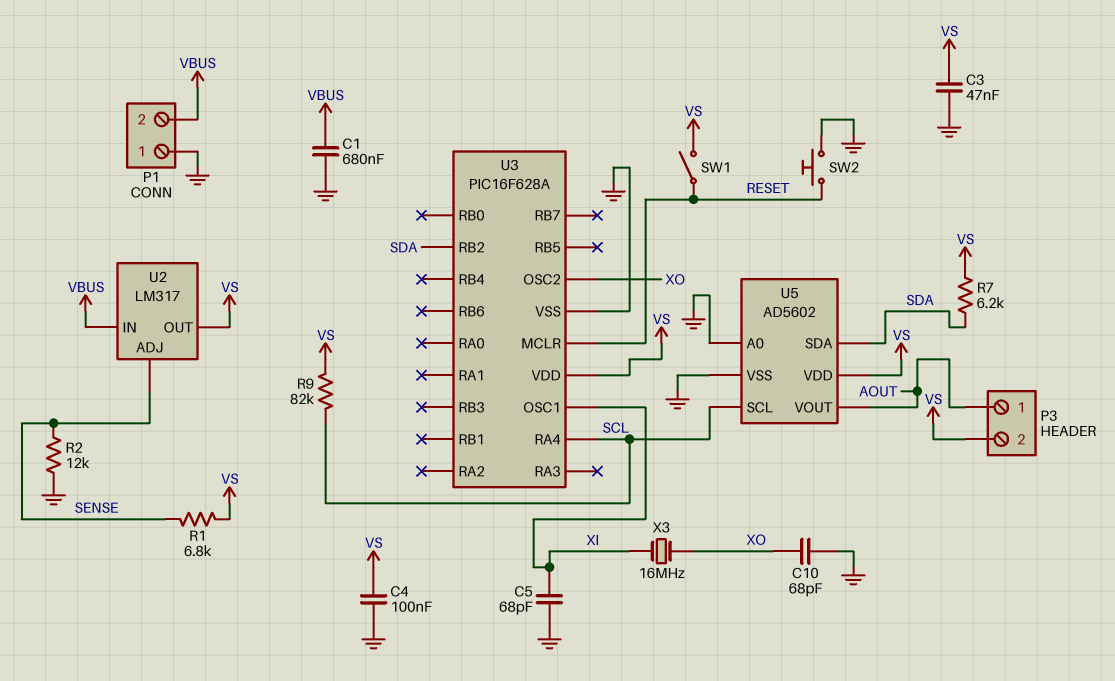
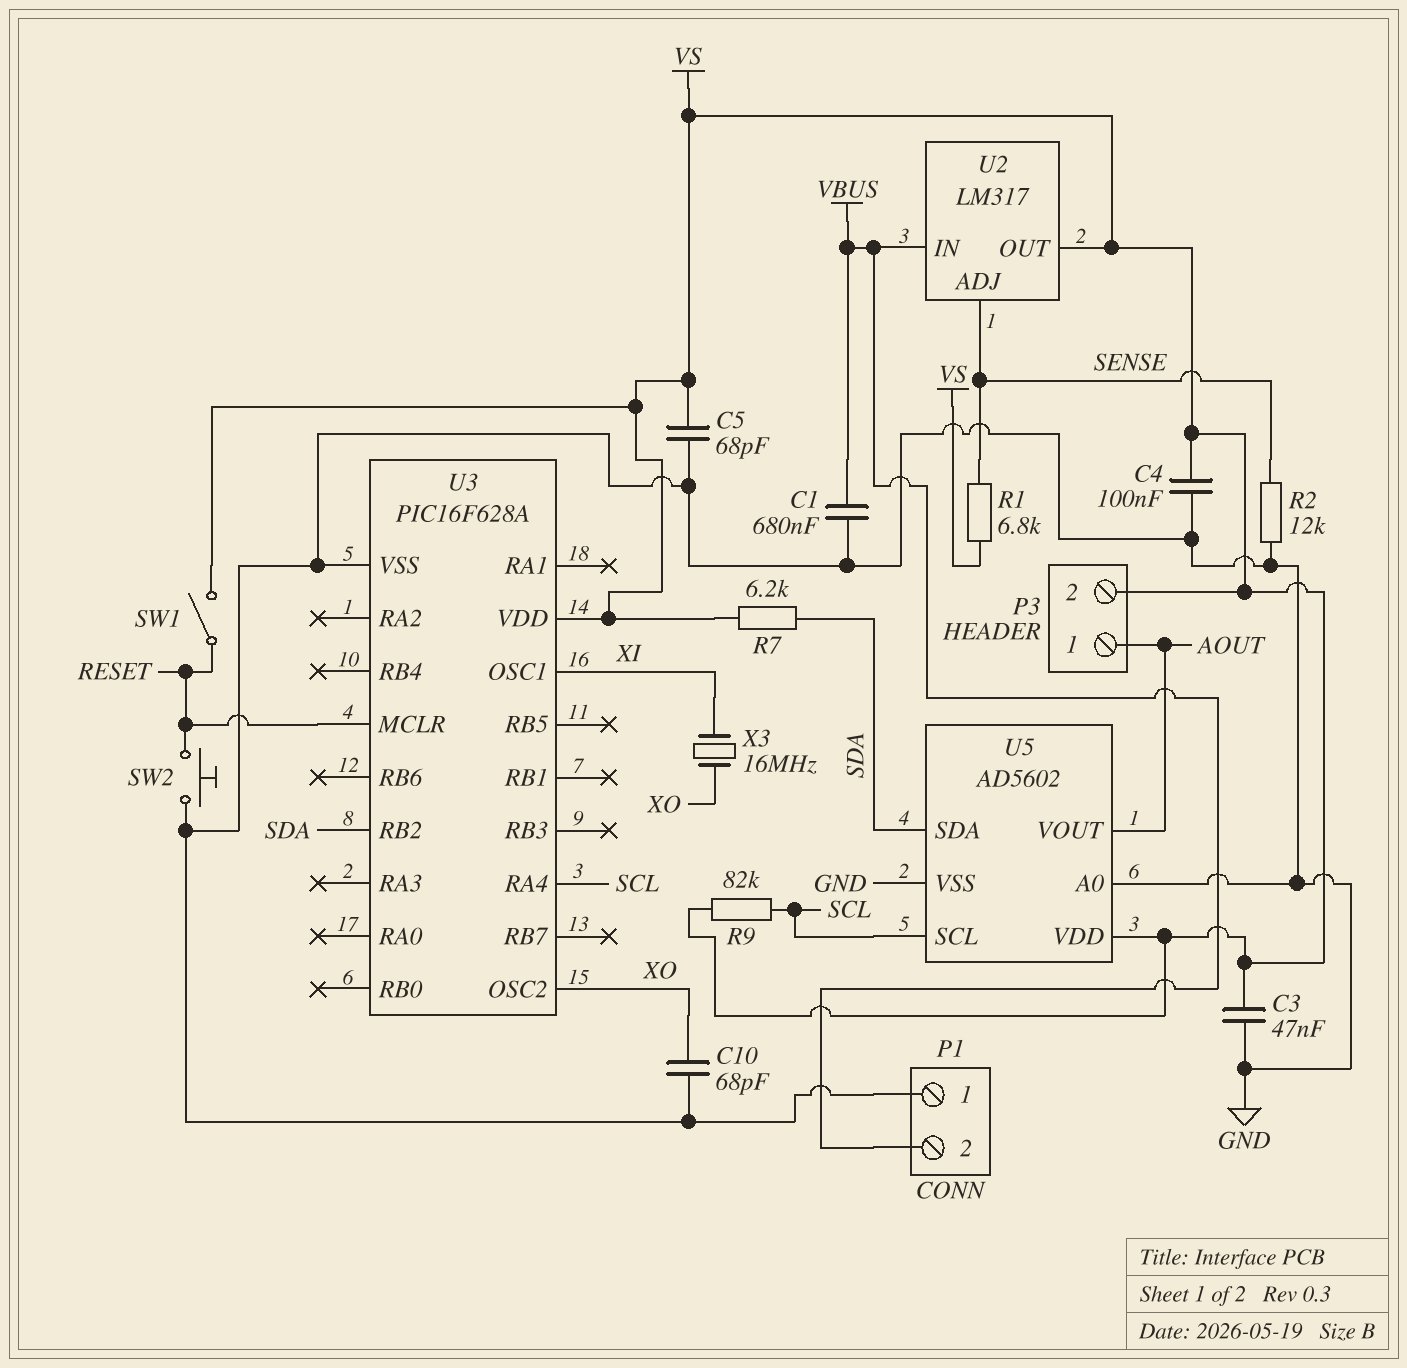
C5: 68pF (GND, XI) -> 68pF (GND, VS)

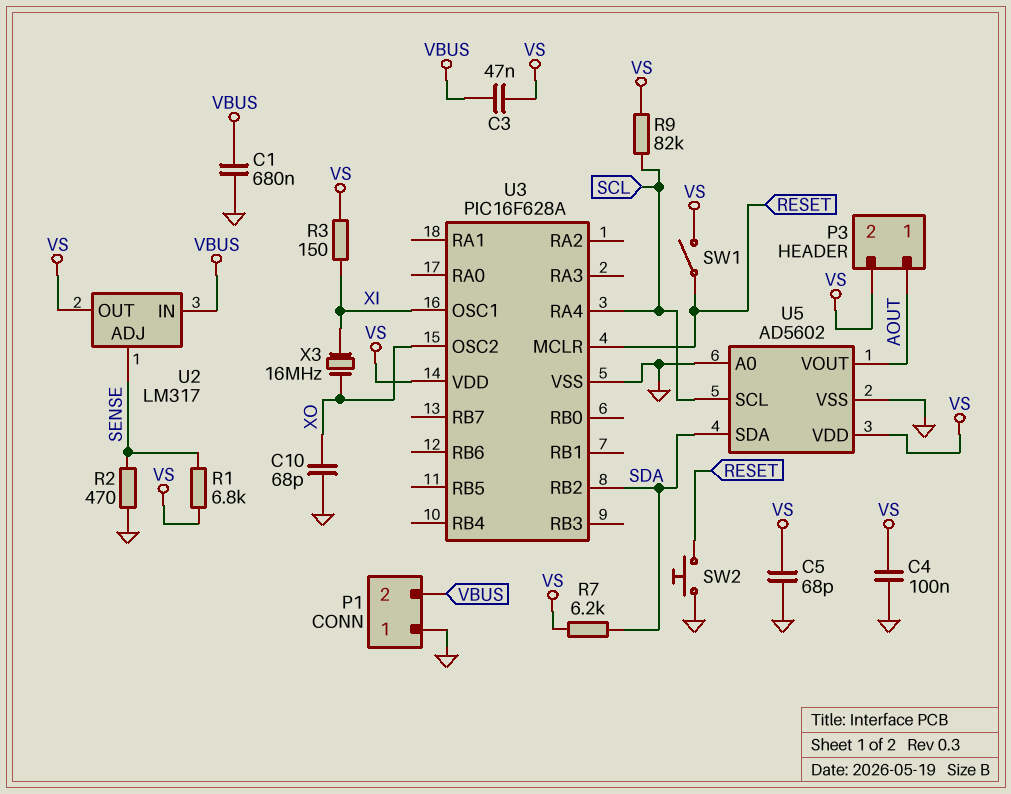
C3: 47nF (GND, VS) -> 47nF (VBUS, VS)
R2: 12k (GND, SENSE) -> 470 (GND, SENSE)
R3: none -> 150 (VS, XI)

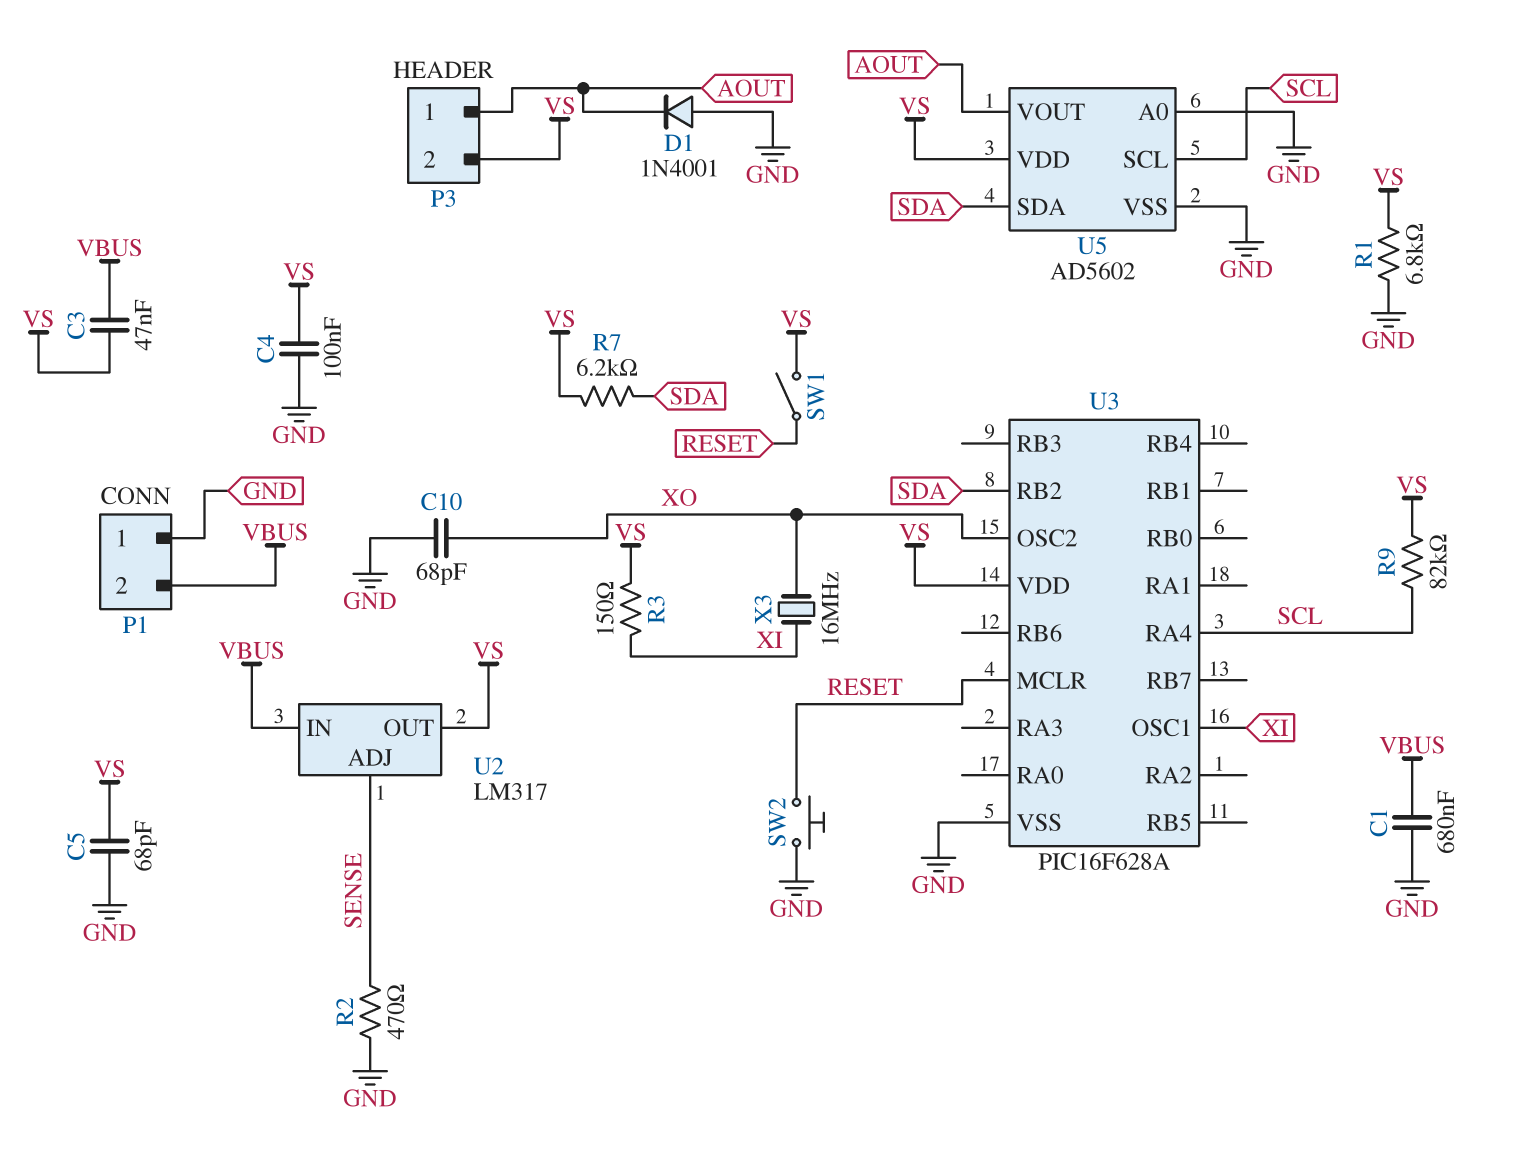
D1: none -> diode 1N4001 (A GND, K AOUT)
R1: 6.8k (SENSE, VS) -> 6.8k (GND, VS)

